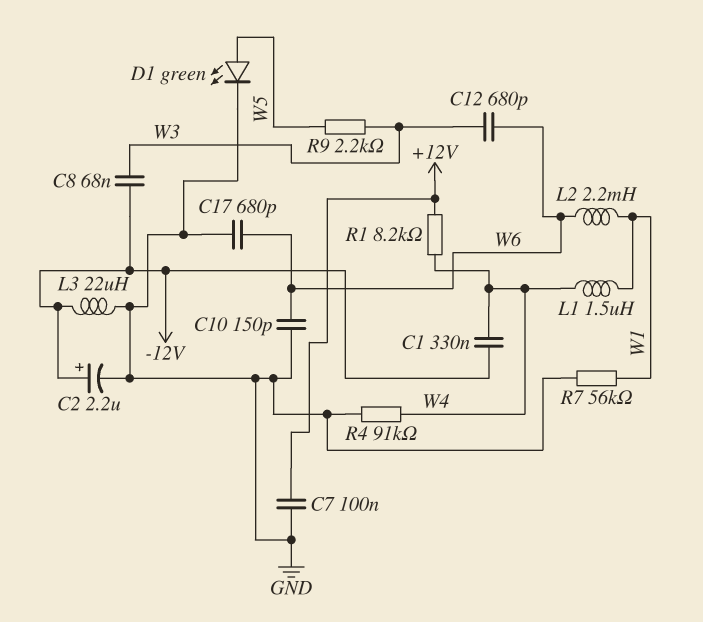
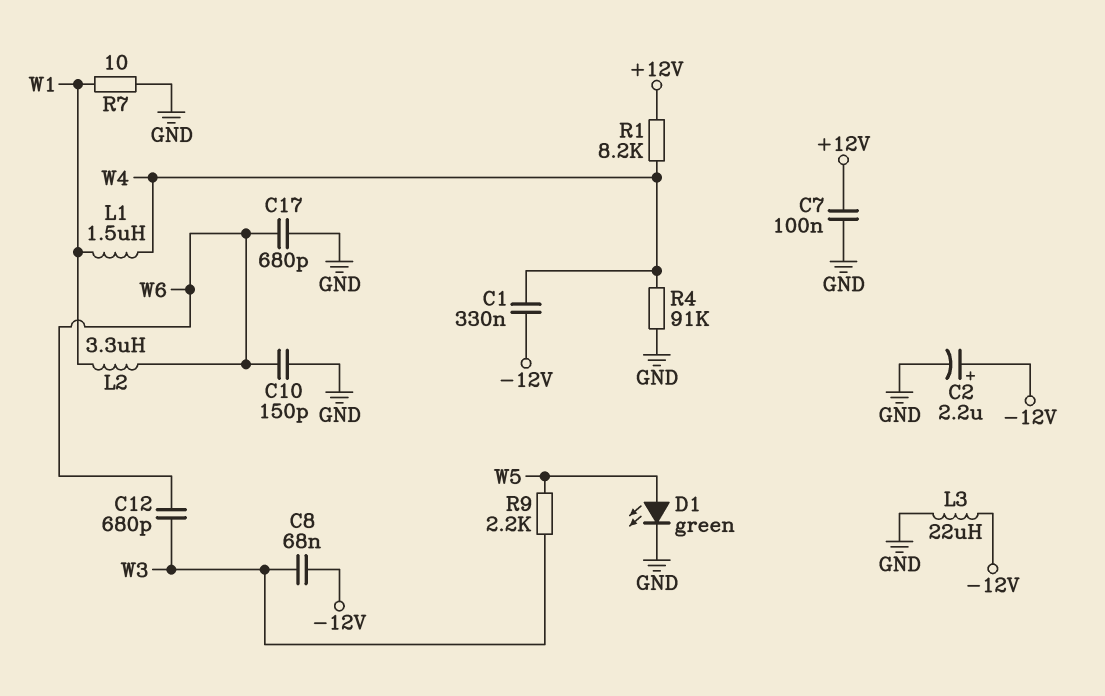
L2: 2.2mH (W1, W6) -> 3.3uH (W1, W6)
R7: 56k (GND, W1) -> 10 (GND, W1)

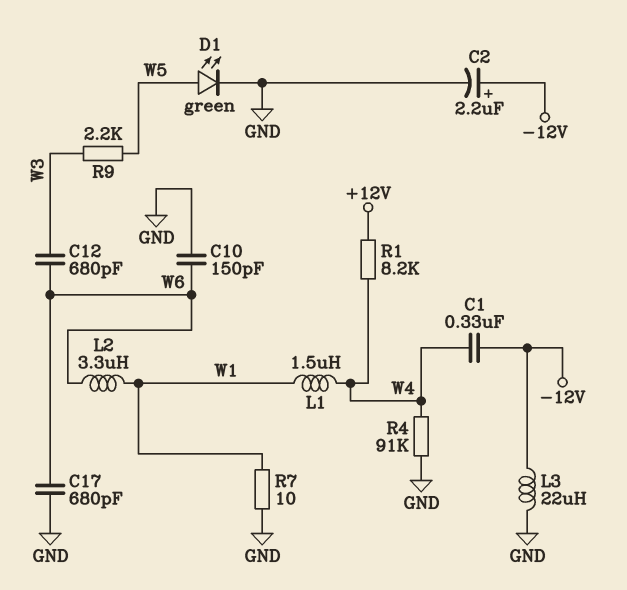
C7: 100nF (+12V, GND) -> none
C8: 68nF (-12V, W3) -> none

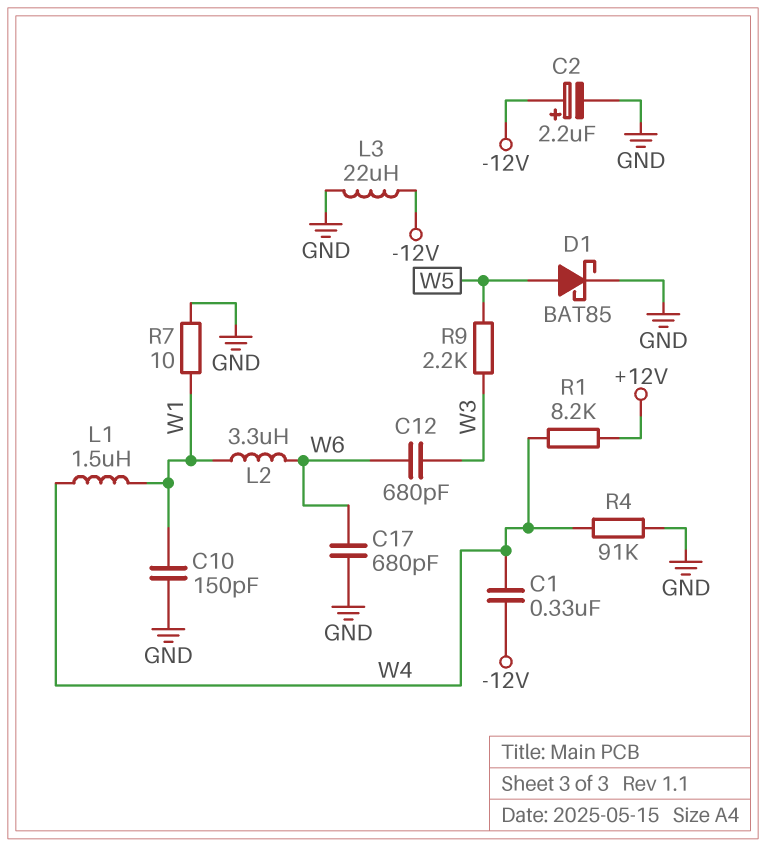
C10: 150pF (GND, W6) -> 150pF (GND, W1)
D1: LED green (A W5, K GND) -> schottky BAT85 (A W5, K GND)

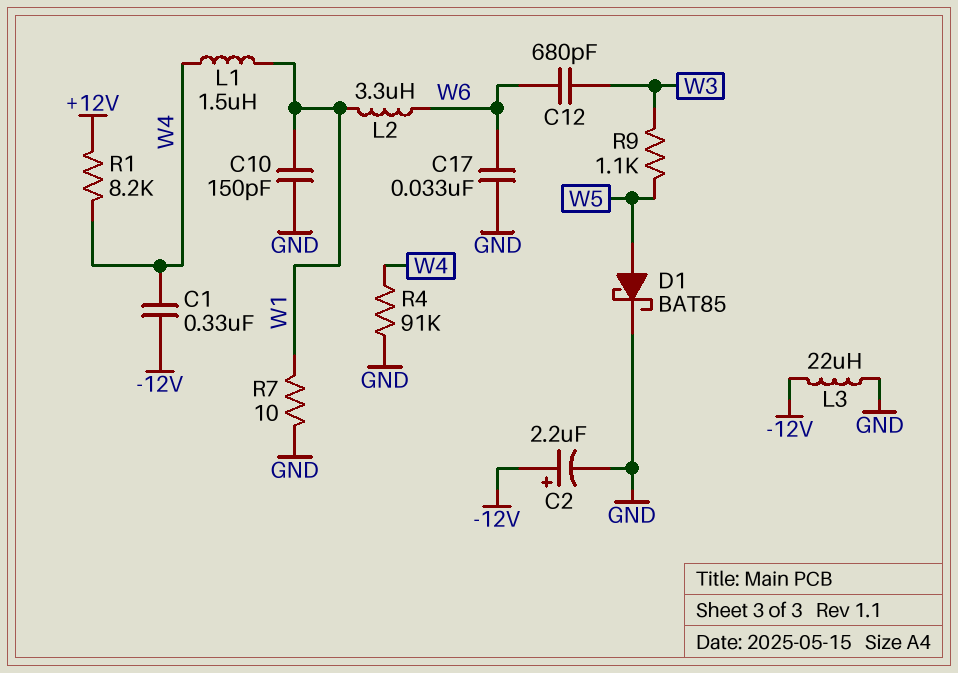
C17: 680pF (GND, W6) -> 33nF (GND, W6)
R9: 2.2k (W3, W5) -> 1.1k (W3, W5)

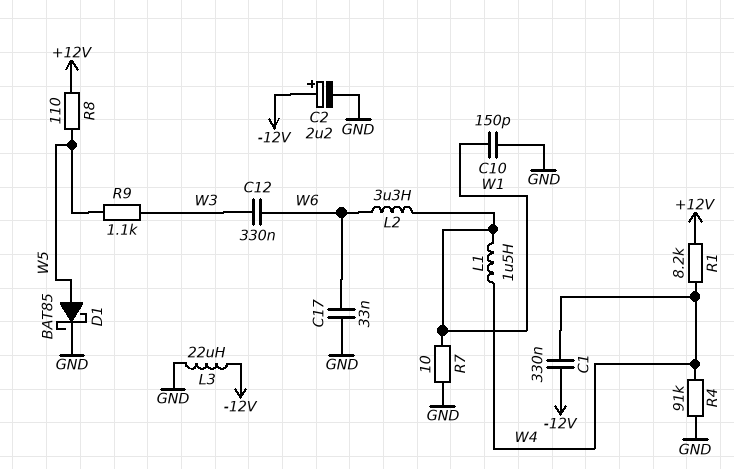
C12: 680pF (W3, W6) -> 330nF (W3, W6)
R8: none -> 110 (+12V, W5)

